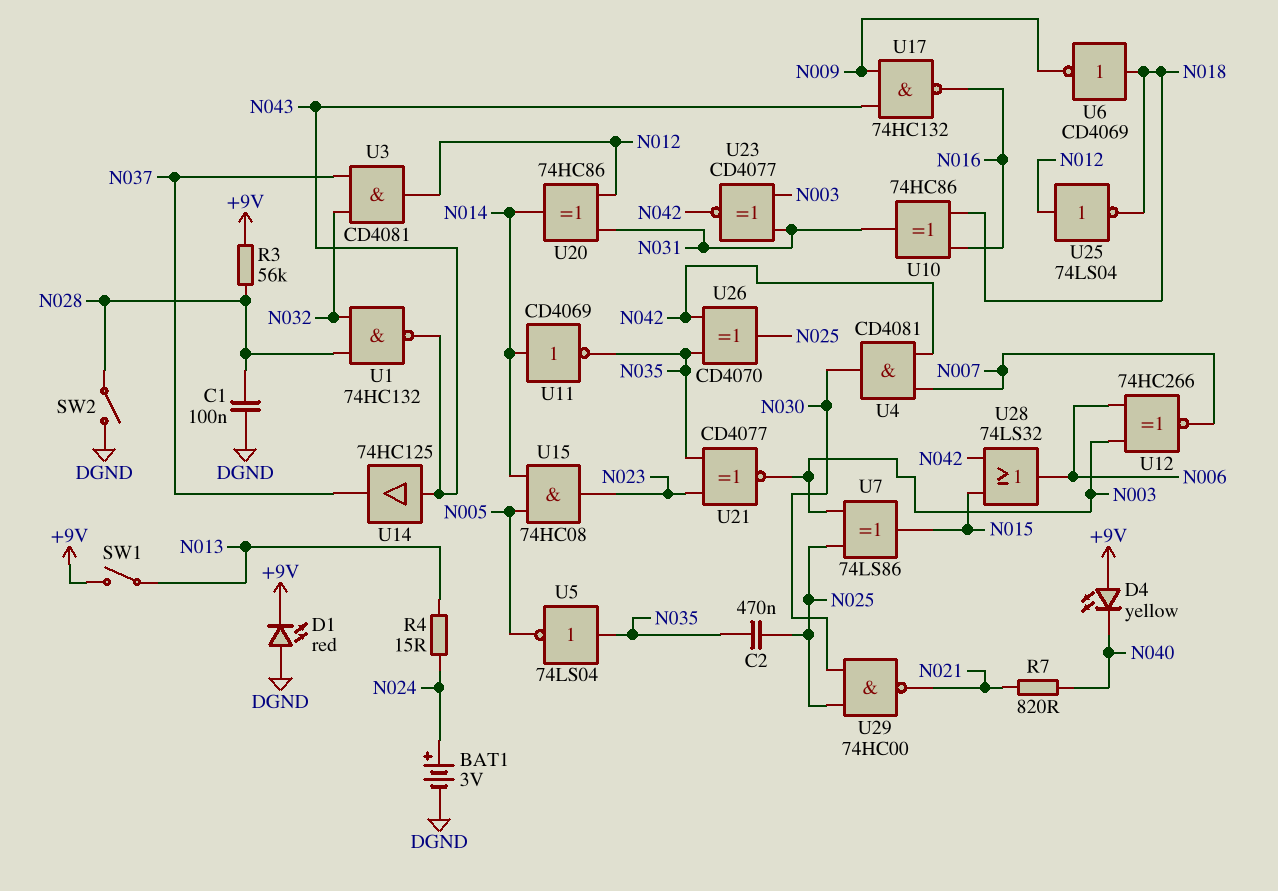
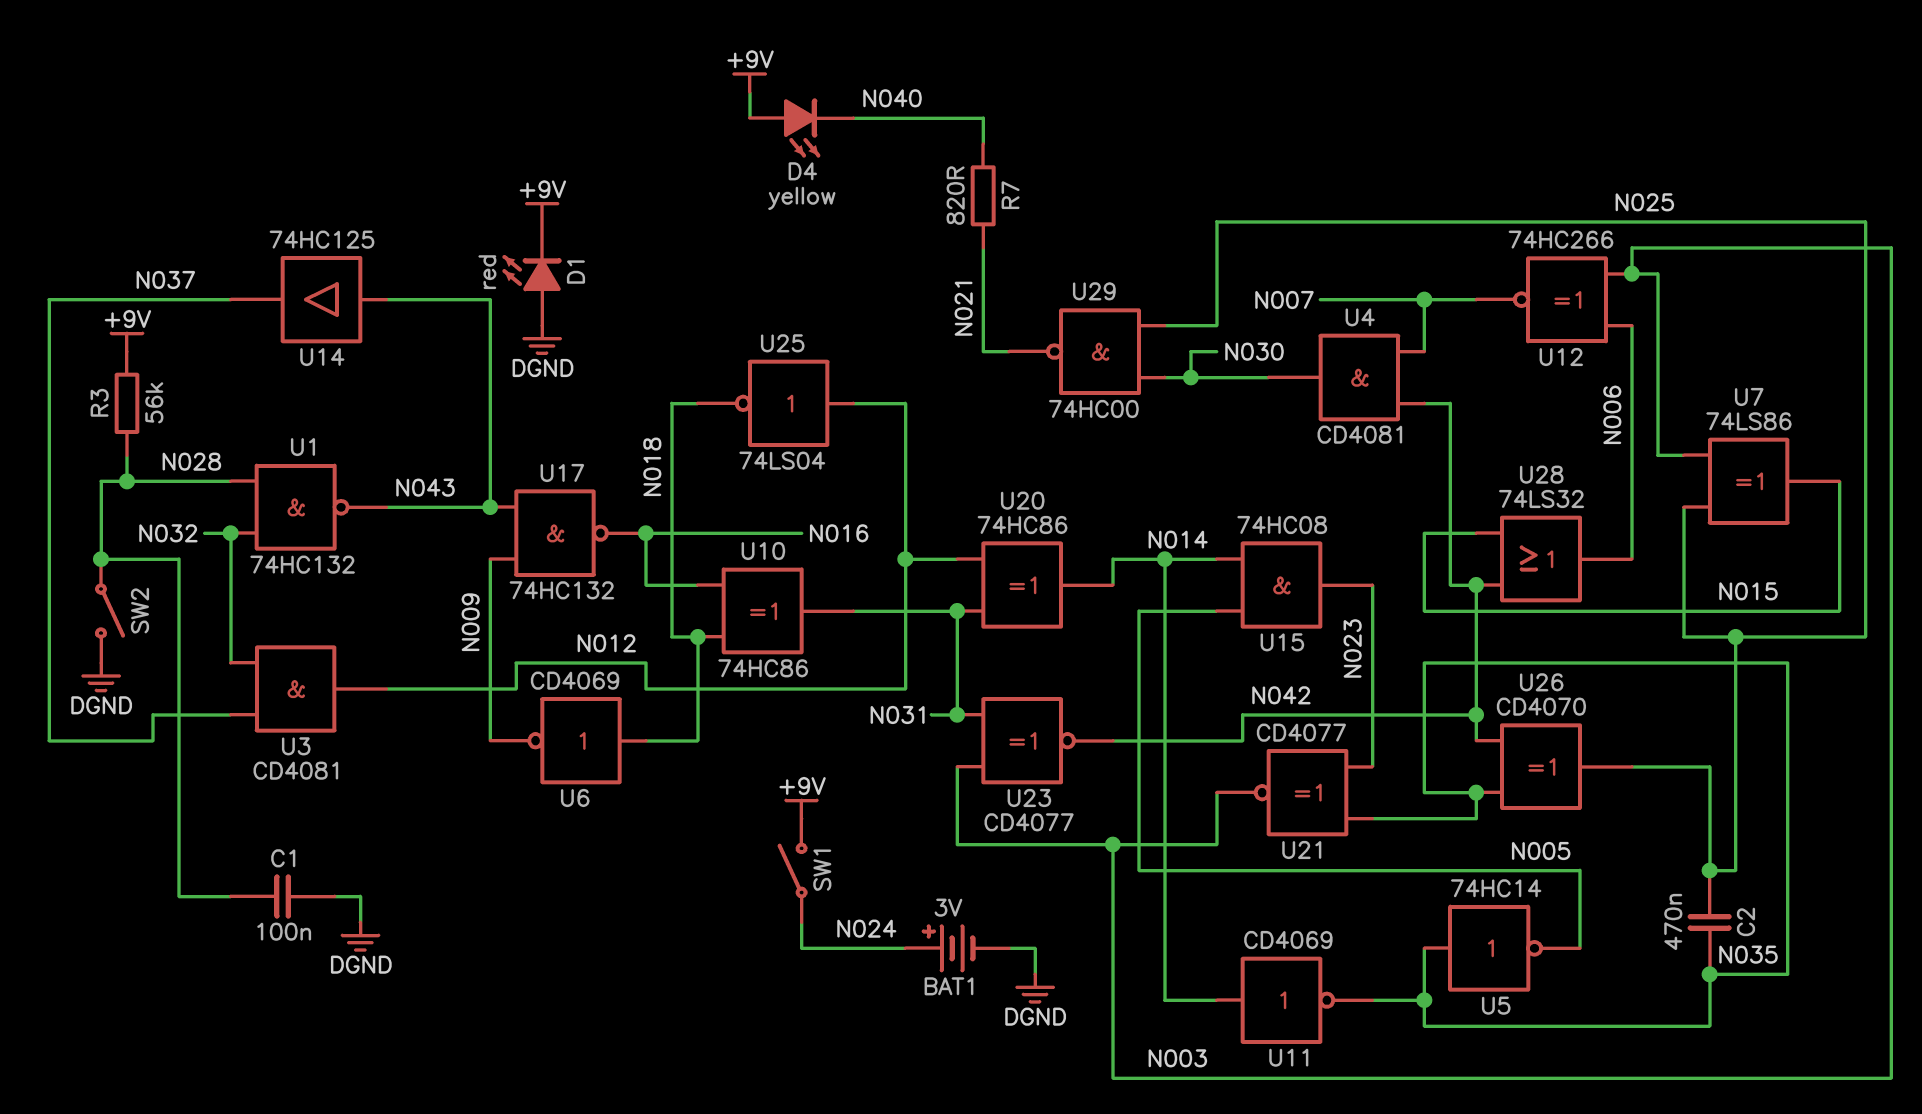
R4: 15 (N013, N024) -> none
SW1: switch (+9V, N013) -> switch (+9V, N024)
U5: NOT 74LS04 (in N035, out N005) -> NOT 74HC14 (in N035, out N005)

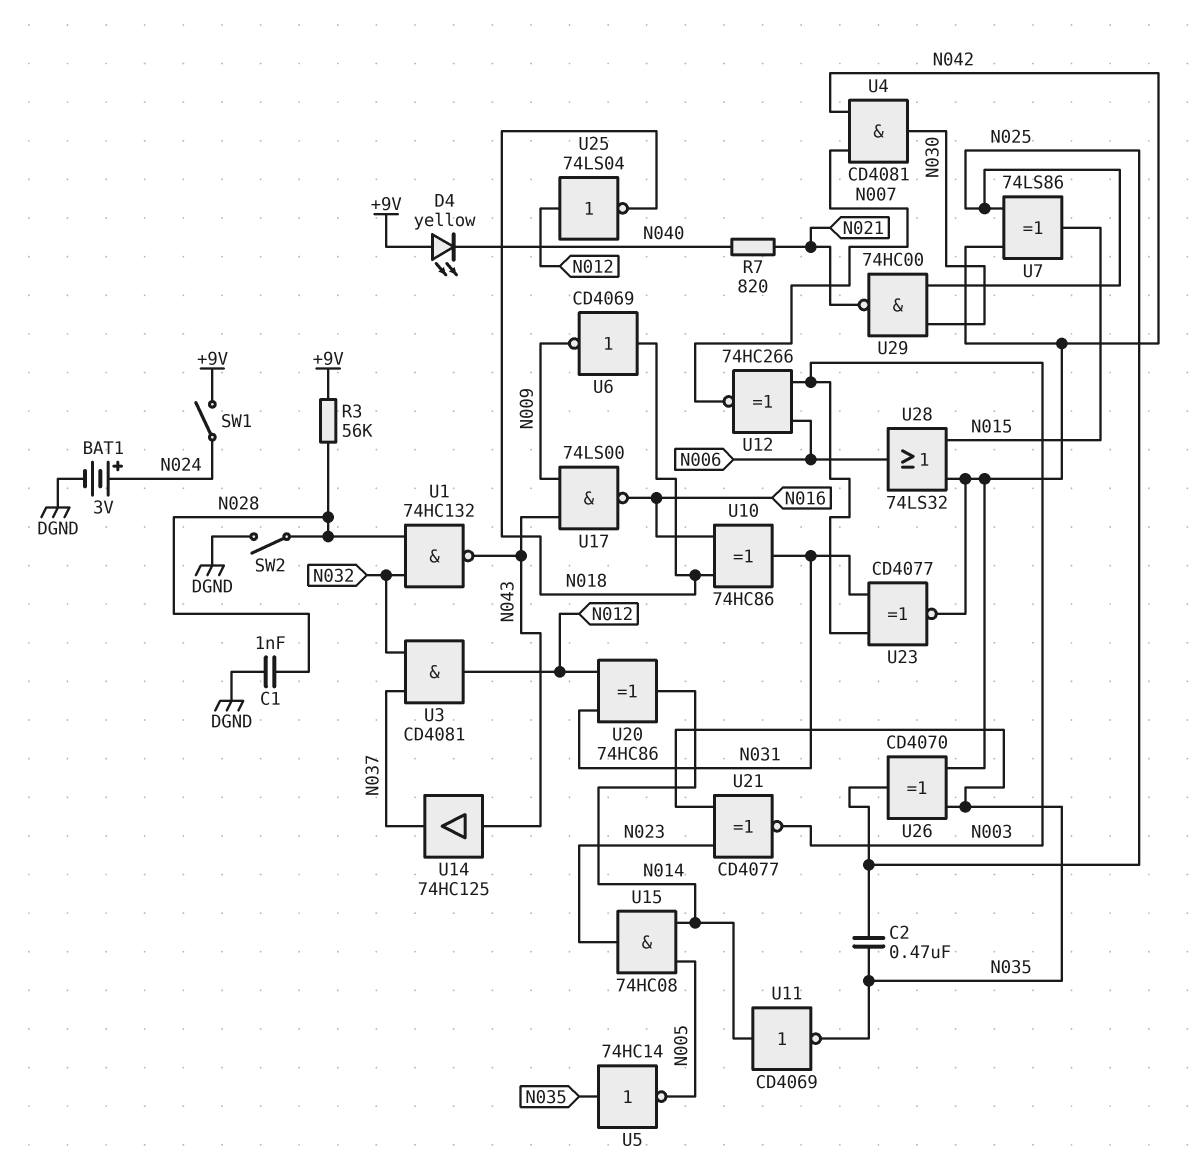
C1: 100nF (DGND, N028) -> 1nF (DGND, N028)
D1: LED red (A DGND, K +9V) -> none
U7: XOR 74LS86 (in N003, in N025, out N015) -> XOR 74LS86 (in N025, in N042, out N015)
U17: NAND 74HC132 (in N009, in N043, out N016) -> NAND 74LS00 (in N009, in N043, out N016)

